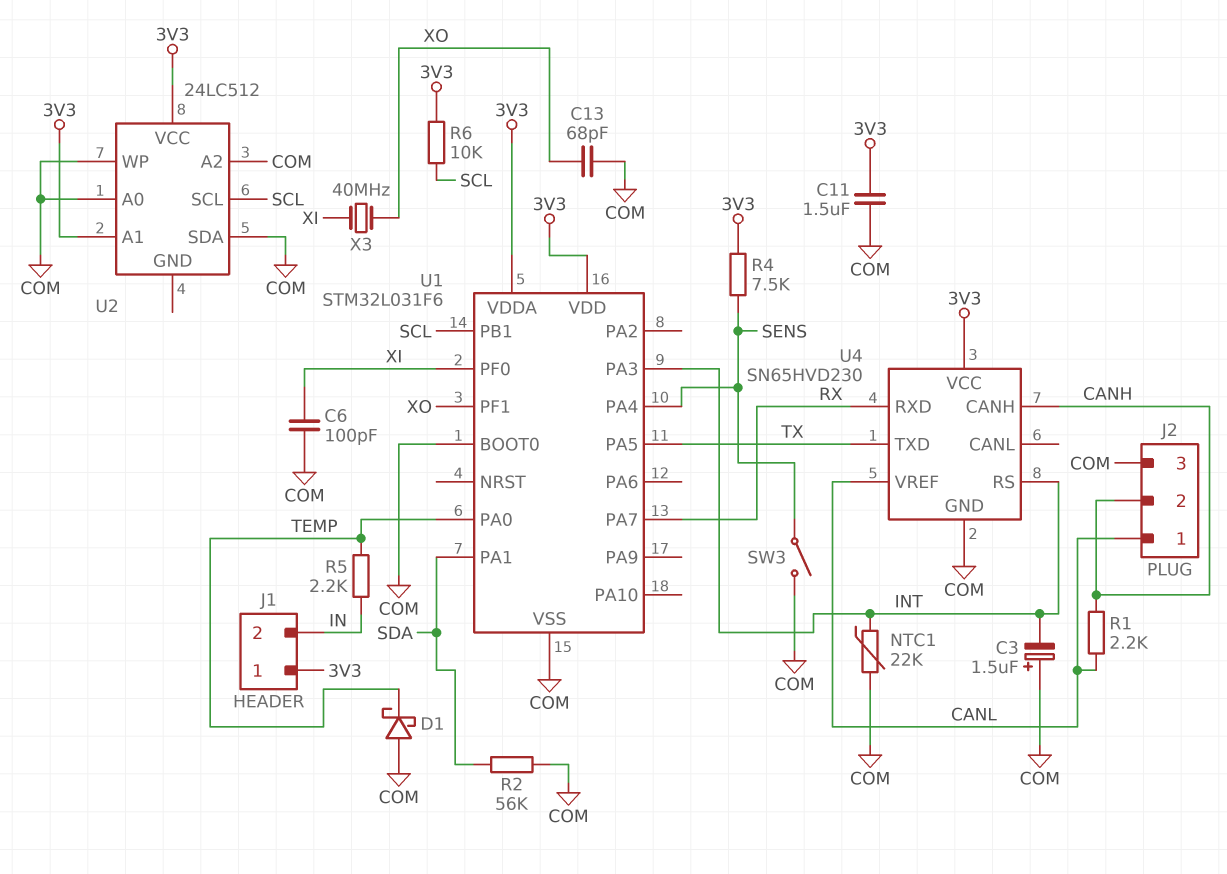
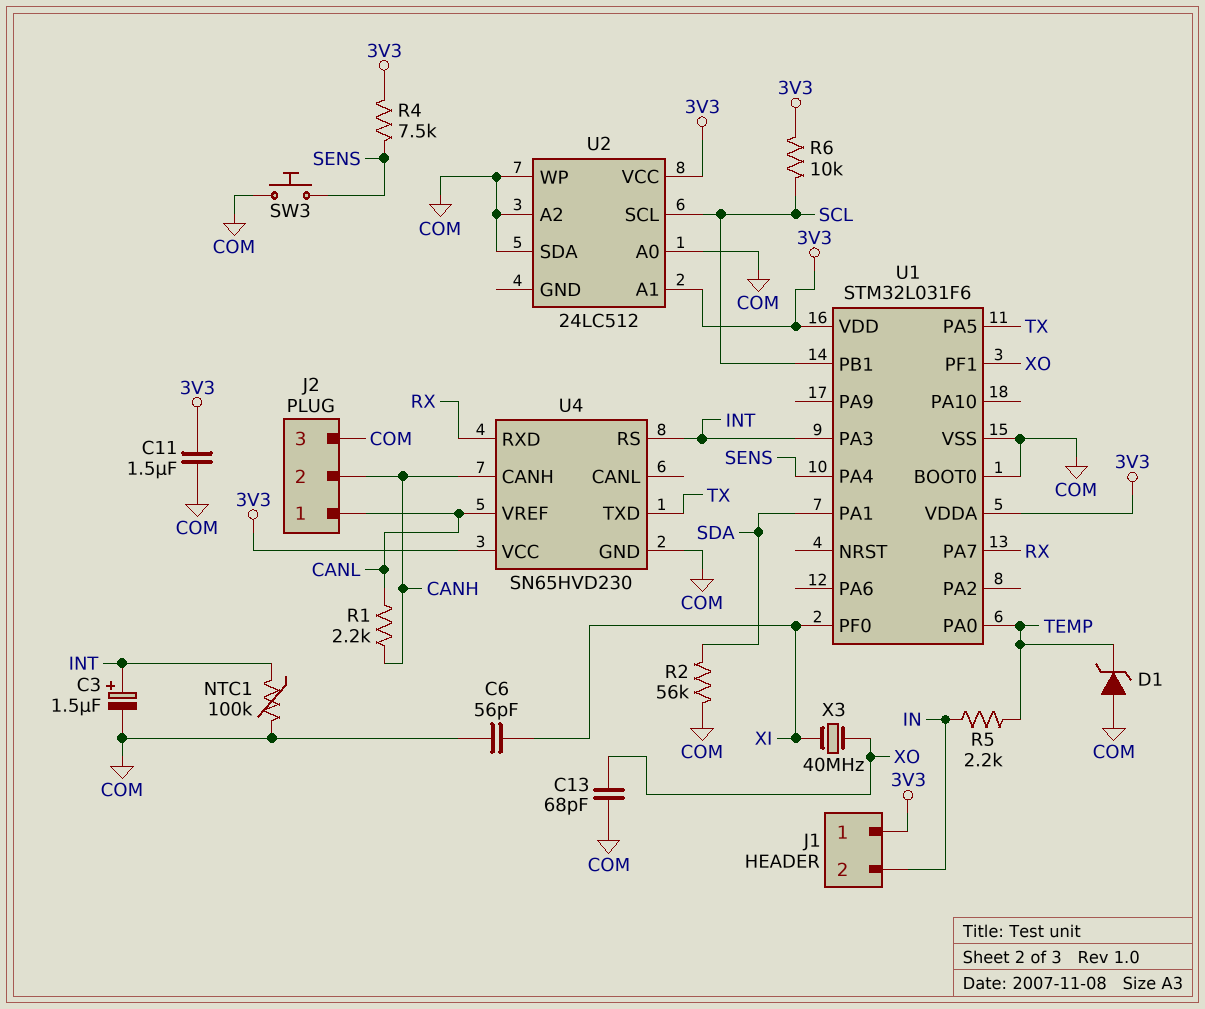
C3: 1.5uF (plus COM, minus INT) -> 1.5uF (plus INT, minus COM)
C6: 100pF (COM, XI) -> 56pF (COM, XI)
D1: schottky (A COM, K TEMP) -> zener (A COM, K TEMP)
NTC1: 22k (COM, INT) -> 100k (COM, INT)
SW3: switch (COM, SENS) -> button (COM, SENS)

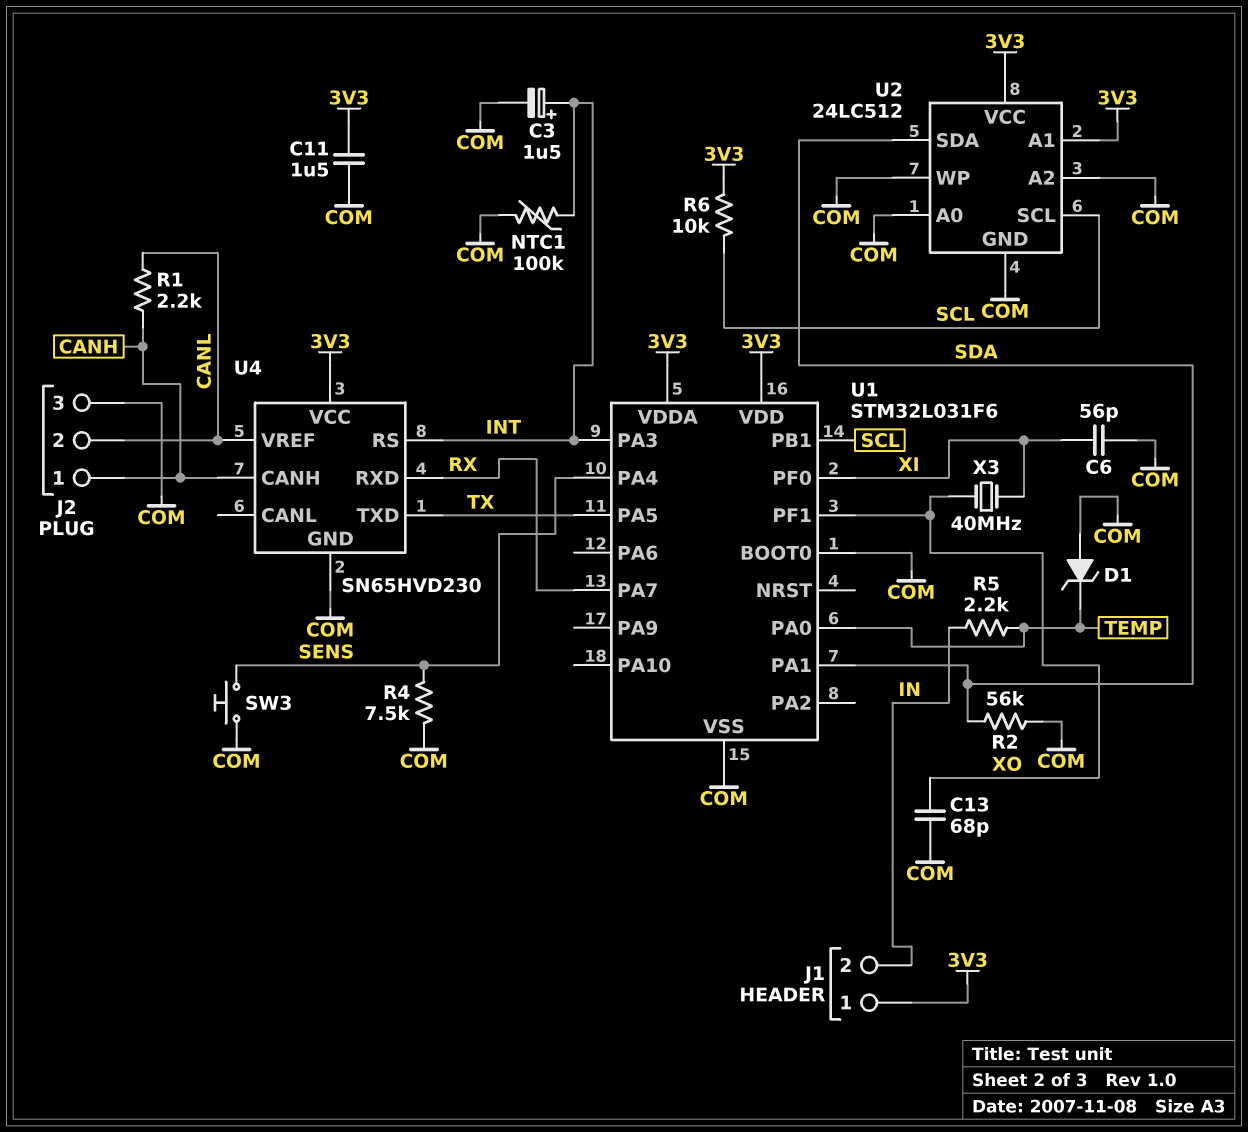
J2 pin 1: CANL -> CANH
J2 pin 2: CANH -> CANL
R4: 7.5k (3V3, SENS) -> 7.5k (COM, SENS)
U2 pin GND: none -> COM
U2 pin SDA: COM -> SDA

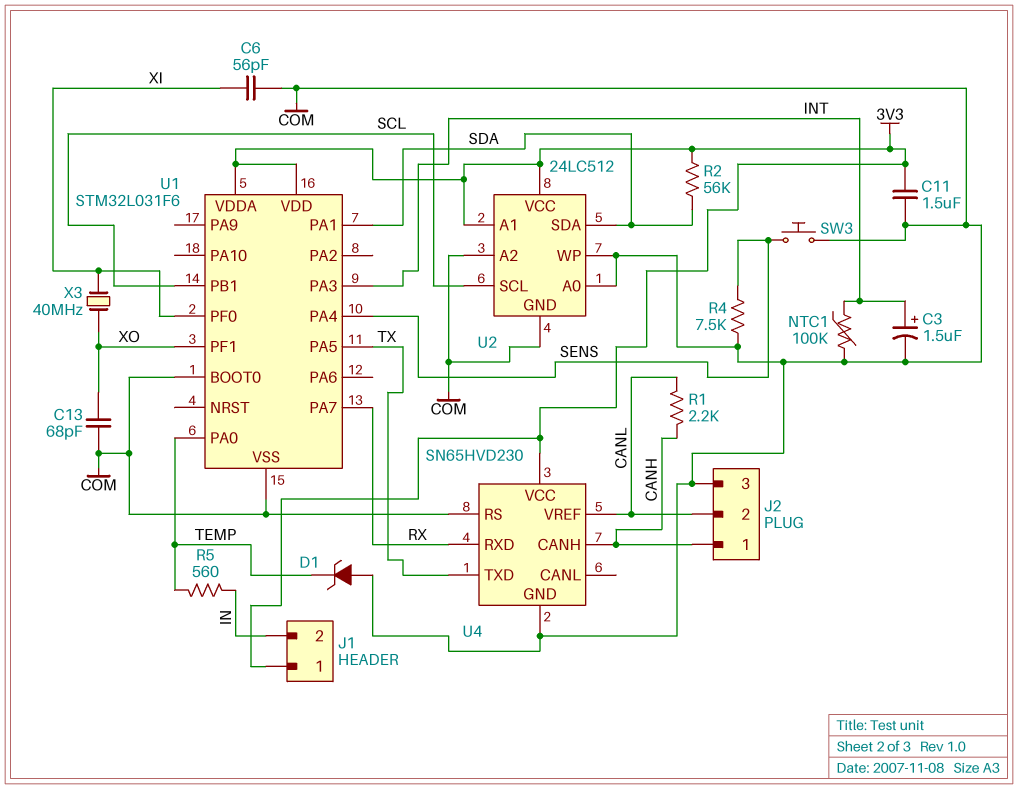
R2: 56k (COM, SDA) -> 56k (3V3, SDA)
R5: 2.2k (IN, TEMP) -> 560 (IN, TEMP)
R6: 10k (3V3, SCL) -> none
U4 pin RS: INT -> COM

